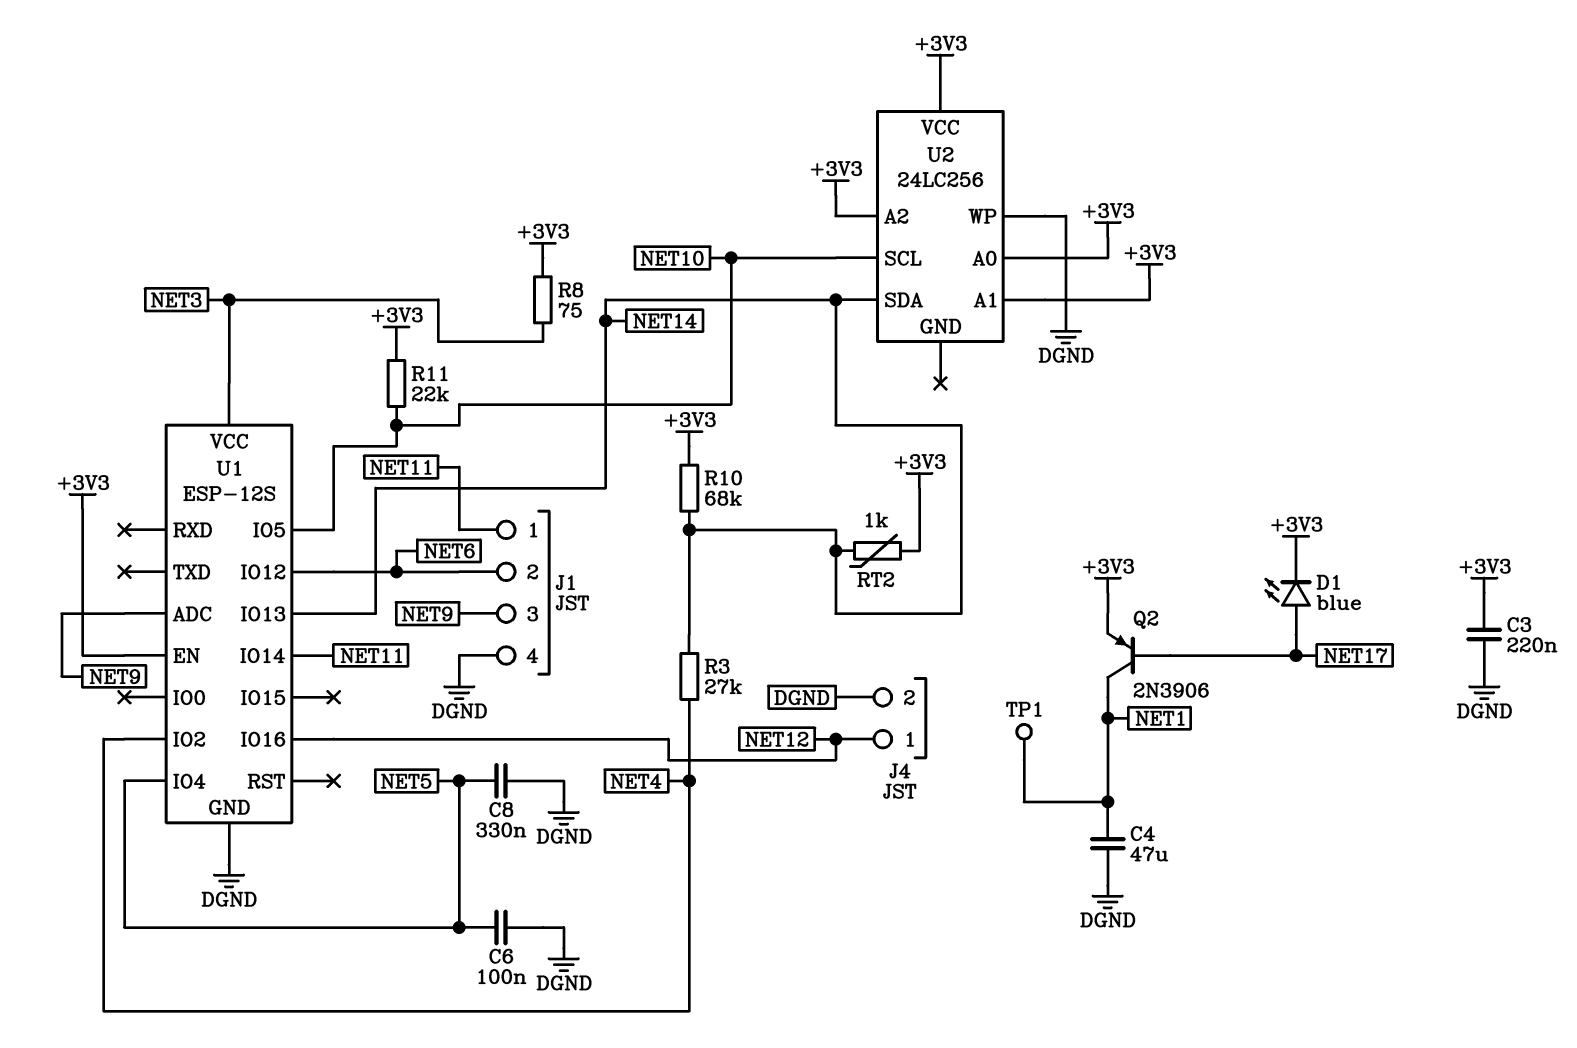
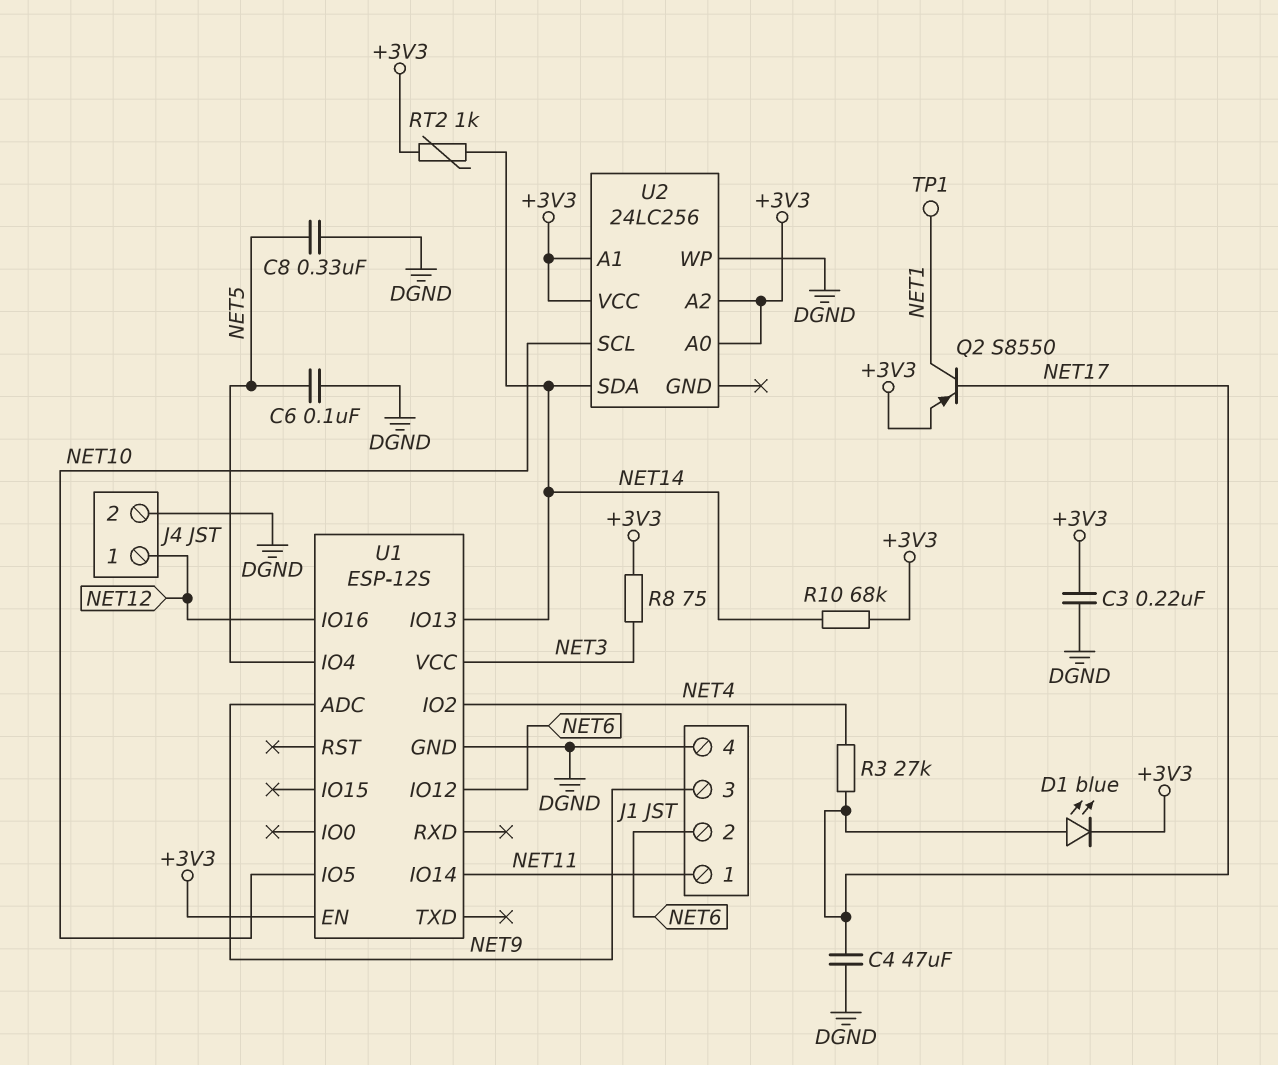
C4: 47uF (DGND, NET1) -> 47uF (DGND, NET17)
Q2: PNP 2N3906 (B NET17, C NET1, E +3V3) -> PNP S8550 (B NET17, C NET1, E +3V3)
R3: 27k (NET4, NET14) -> 27k (NET4, NET17)
R11: 22k (+3V3, NET10) -> none

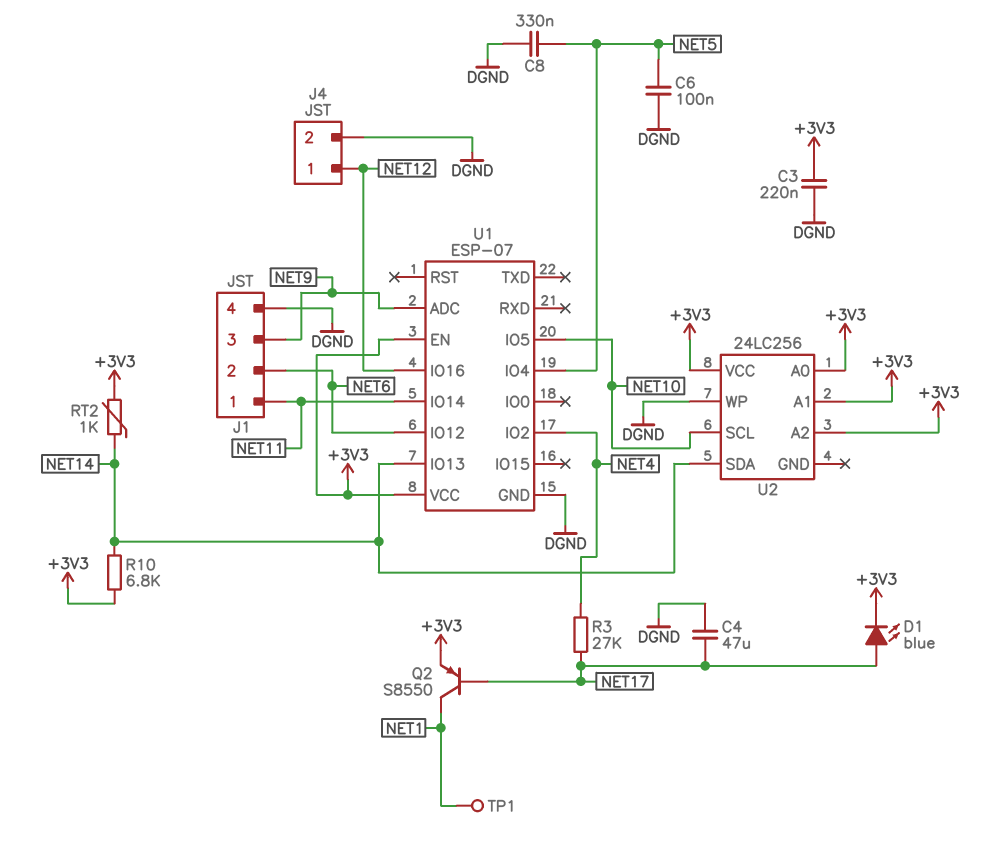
R8: 75 (+3V3, NET3) -> none
R10: 68k (+3V3, NET14) -> 6.8k (+3V3, NET14)
U1: ESP-12S -> ESP-07
U1 pin VCC: NET3 -> +3V3

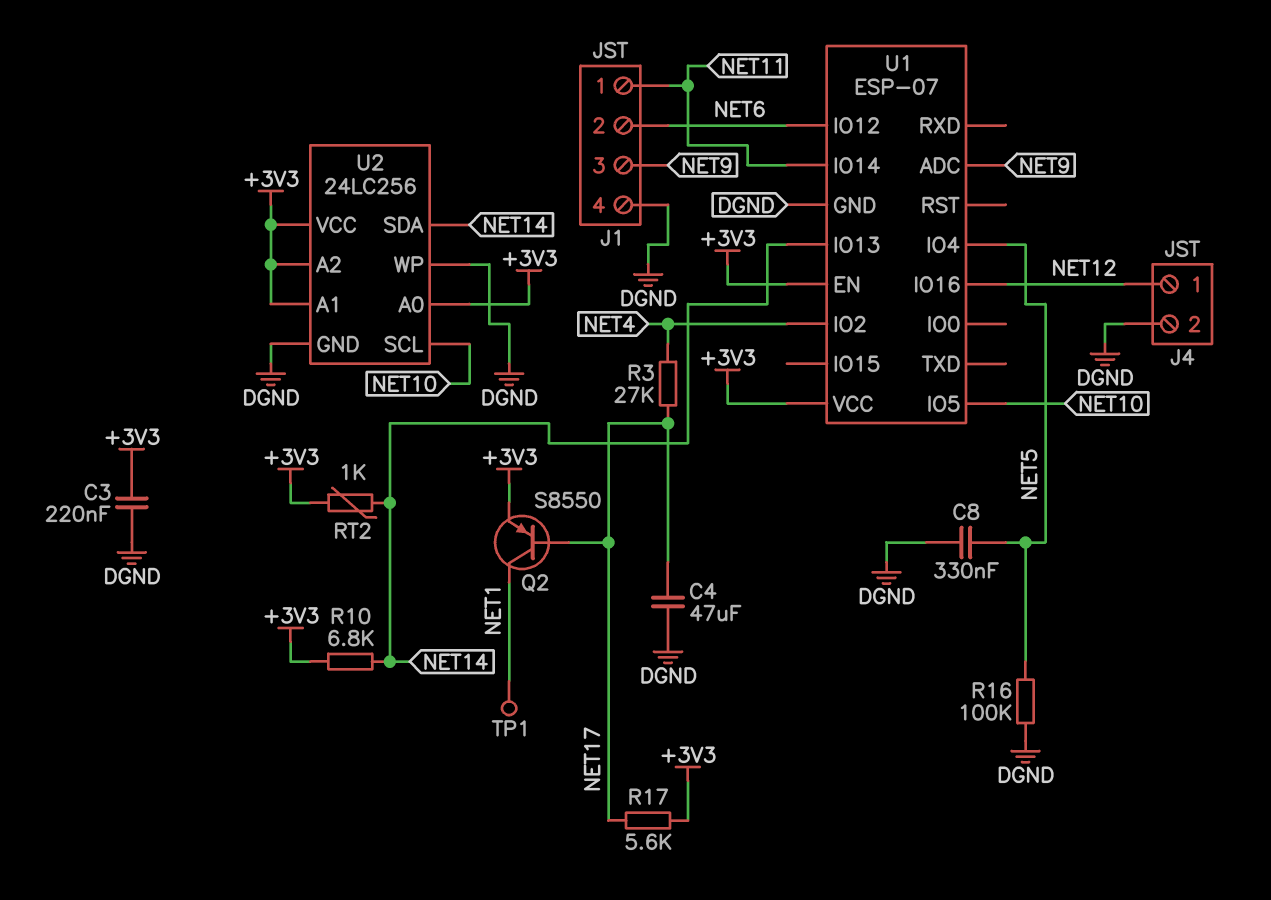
C6: 100nF (DGND, NET5) -> none
D1: LED blue (A NET17, K +3V3) -> none
R16: none -> 100k (DGND, NET5)
R17: none -> 5.6k (+3V3, NET17)
U2 pin GND: none -> DGND

